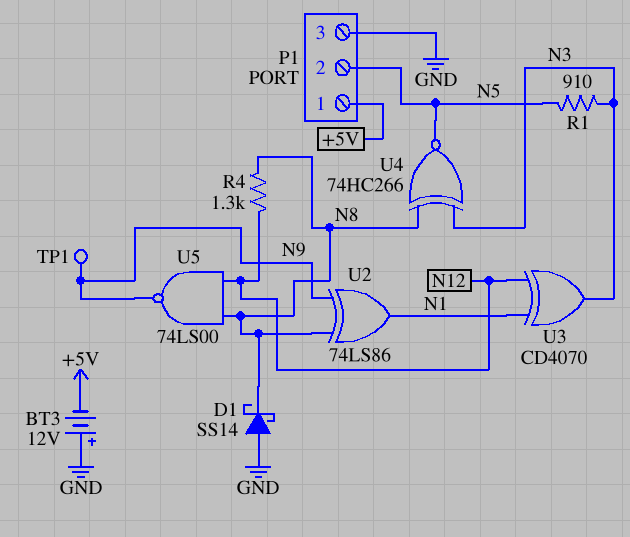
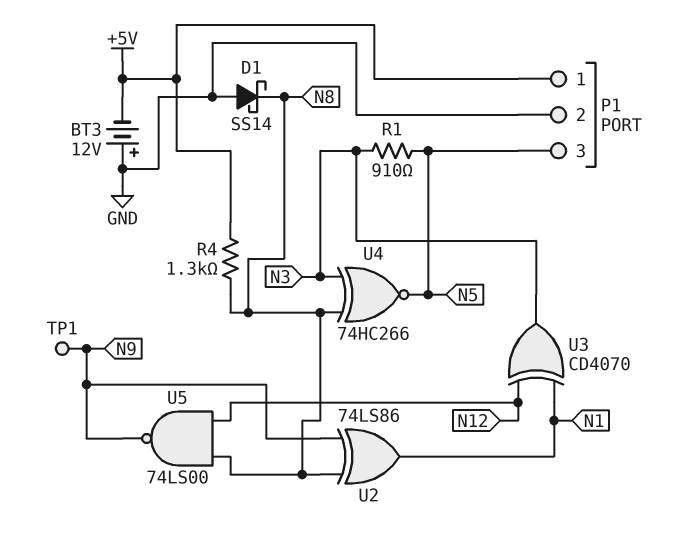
P1 pin 2: N5 -> GND
P1 pin 3: GND -> N5
R4: 1.3k (N8, N12) -> 1.3k (+5V, N8)

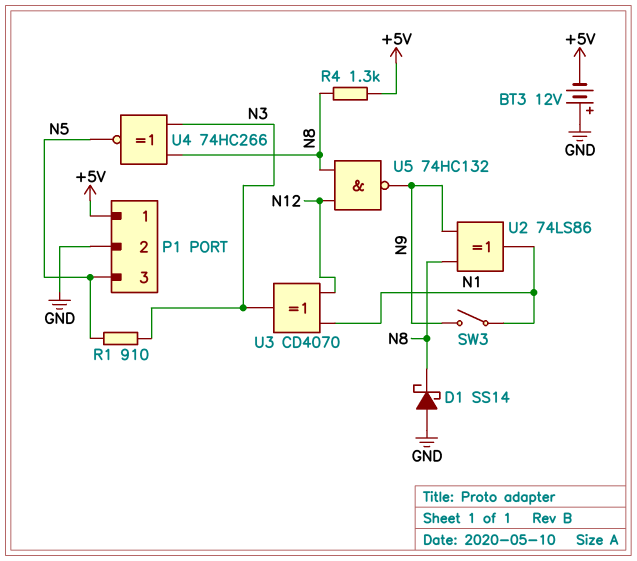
SW3: none -> switch (N1, N9)
TP1: test point (N9) -> none
U5: NAND 74LS00 (in N8, in N12, out N9) -> NAND 74HC132 (in N8, in N12, out N9)

